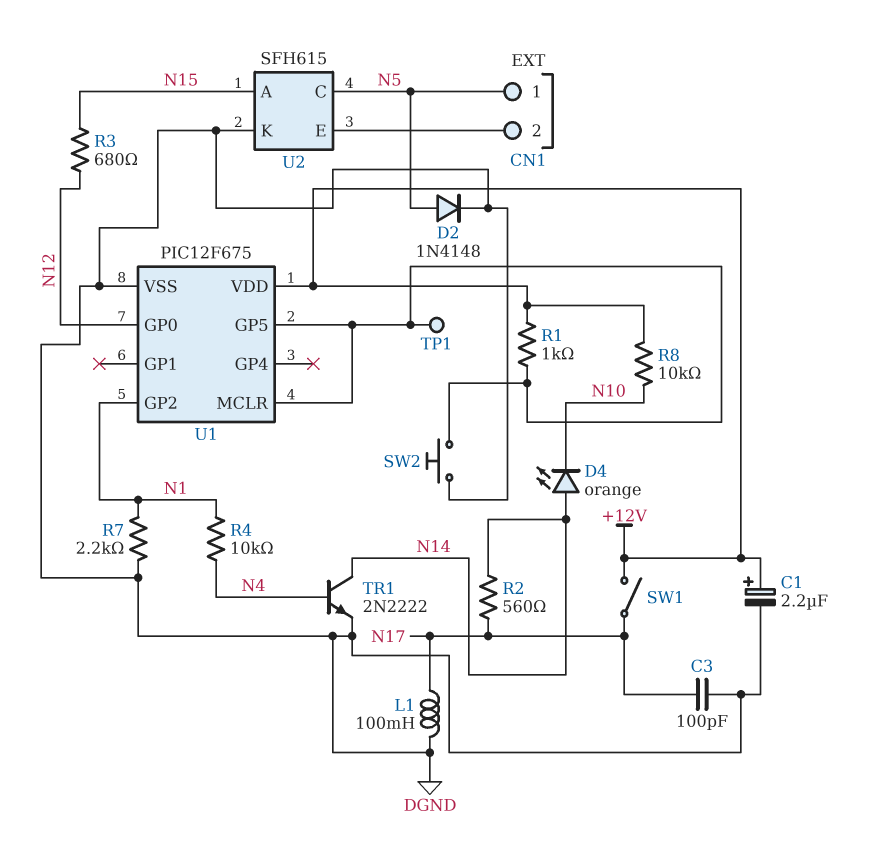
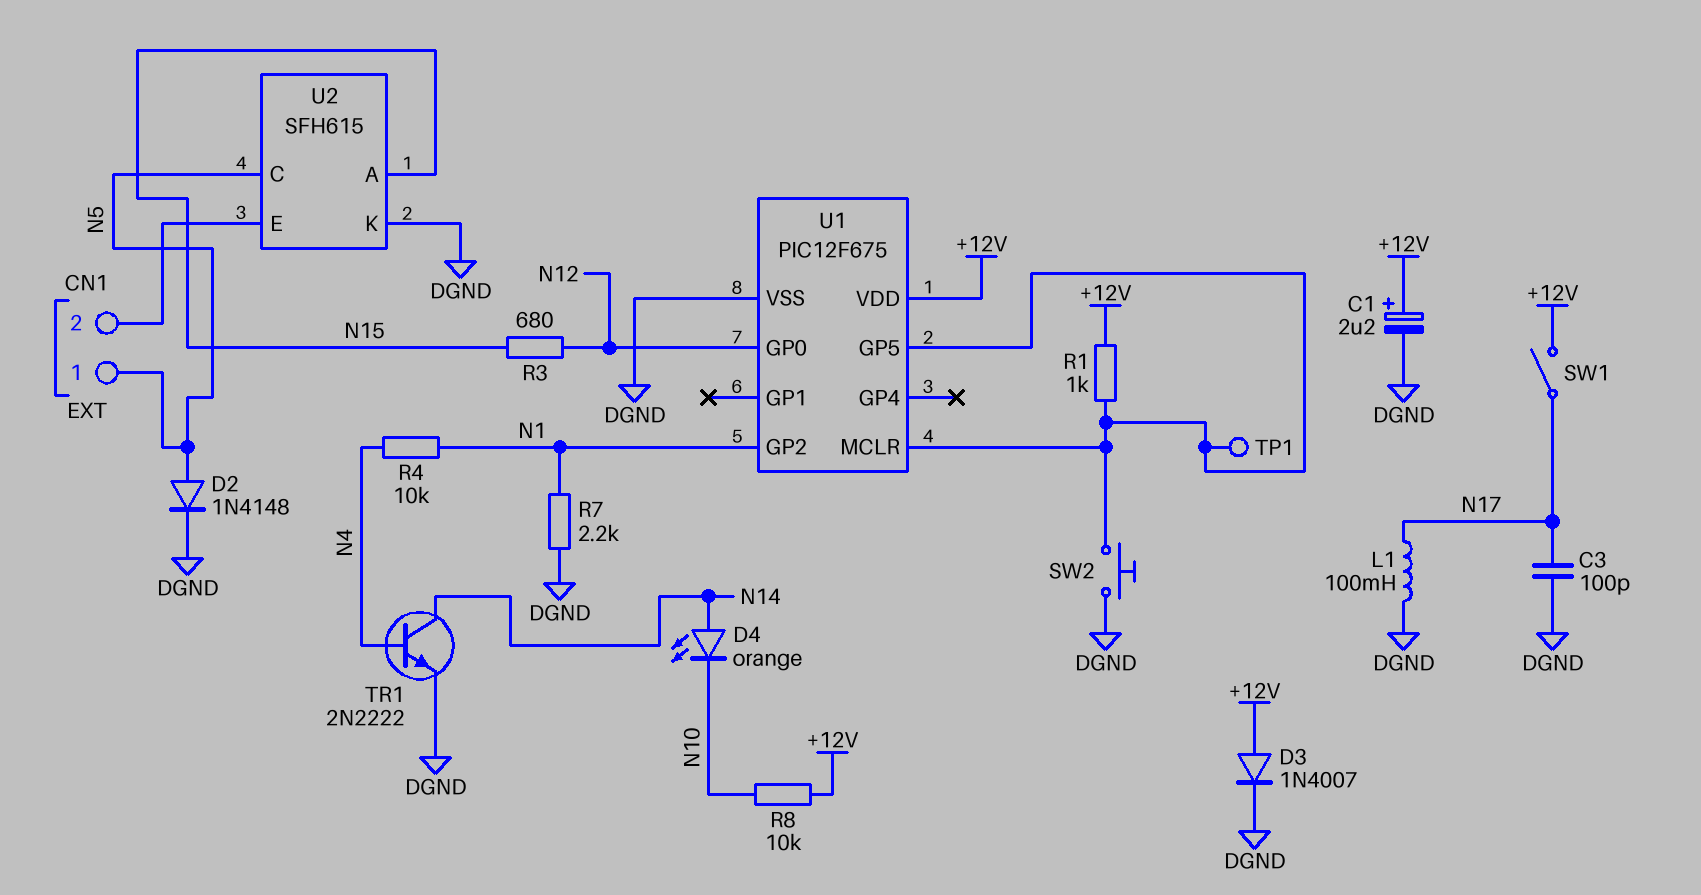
D3: none -> diode 1N4007 (A +12V, K DGND)
R2: 560 (N14, N17) -> none

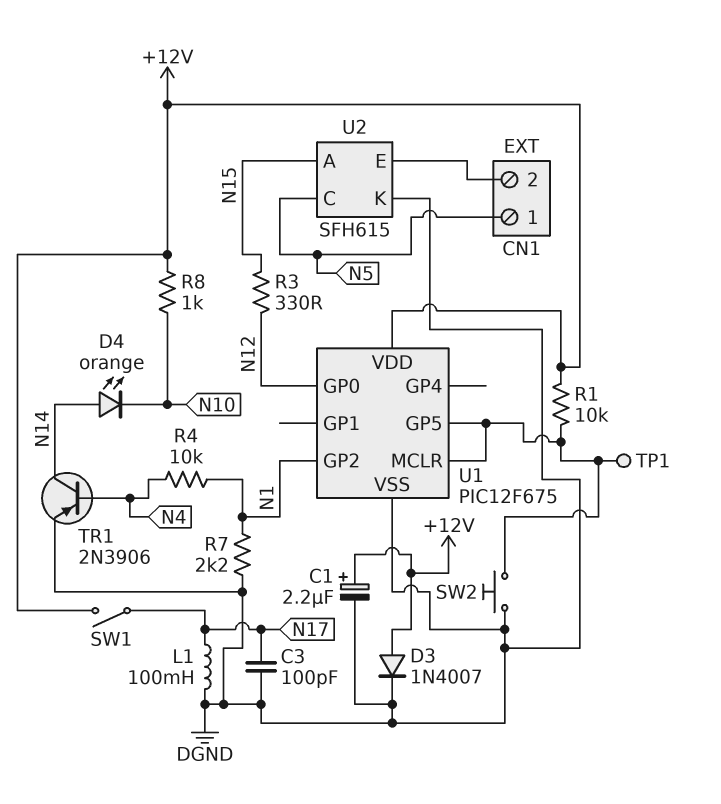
D2: diode 1N4148 (A N5, K DGND) -> none
R1: 1k (+12V, U1/GP5) -> 10k (+12V, U1/GP5)
R3: 680 (N12, N15) -> 330 (N12, N15)
R8: 10k (+12V, N10) -> 1k (+12V, N10)
TR1: NPN 2N2222 (B N4, C N14, E DGND) -> PNP 2N3906 (B N4, C N14, E DGND)

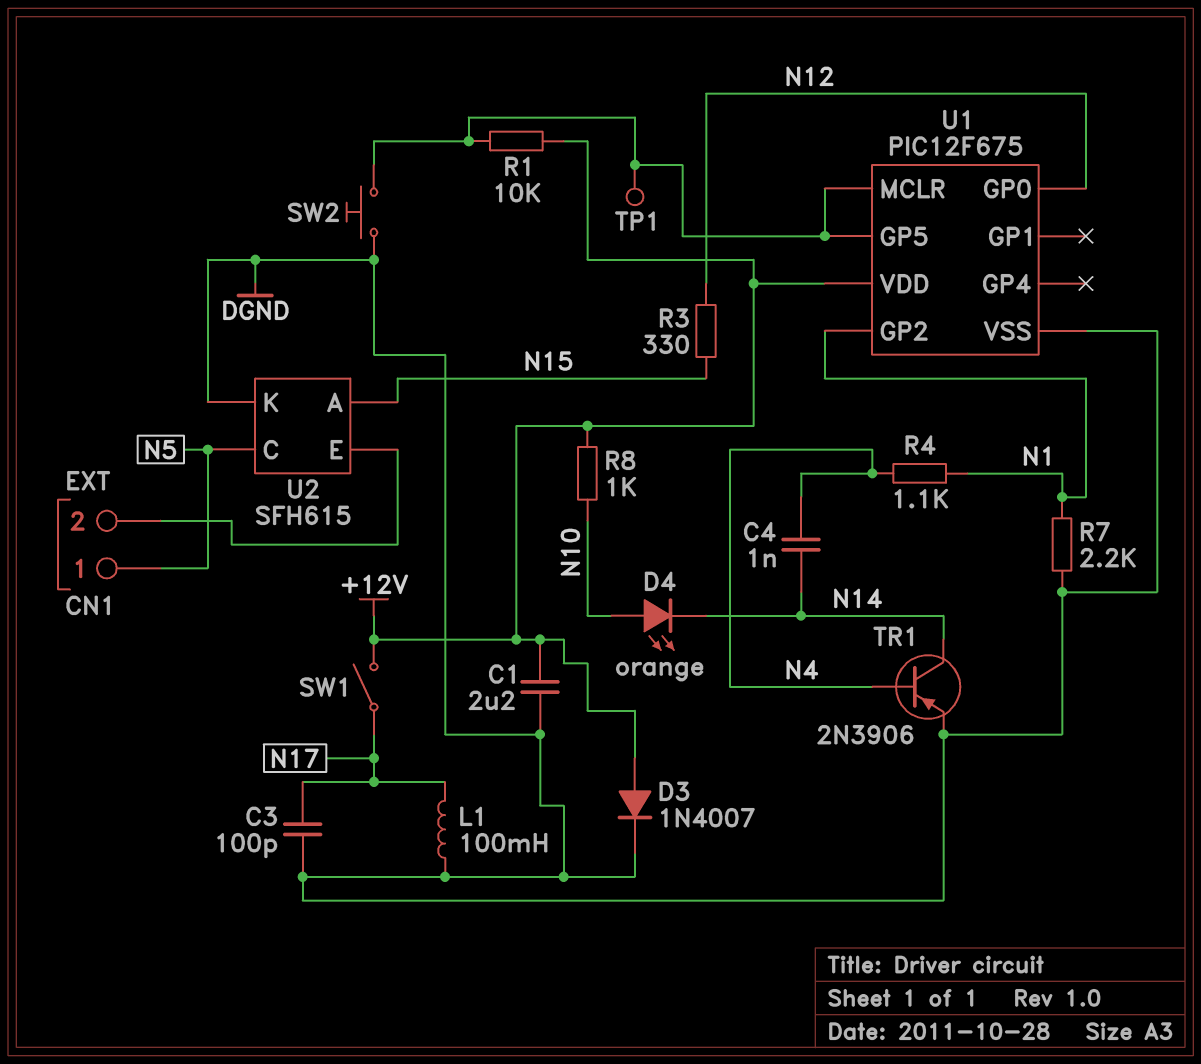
C1: 2.2uF (plus +12V, minus DGND) -> 2.2uF (+12V, DGND)
C4: none -> 1nF (N4, N14)
D4: LED orange (A N14, K N10) -> LED orange (A N10, K N14)
R4: 10k (N1, N4) -> 1.1k (N1, N4)

